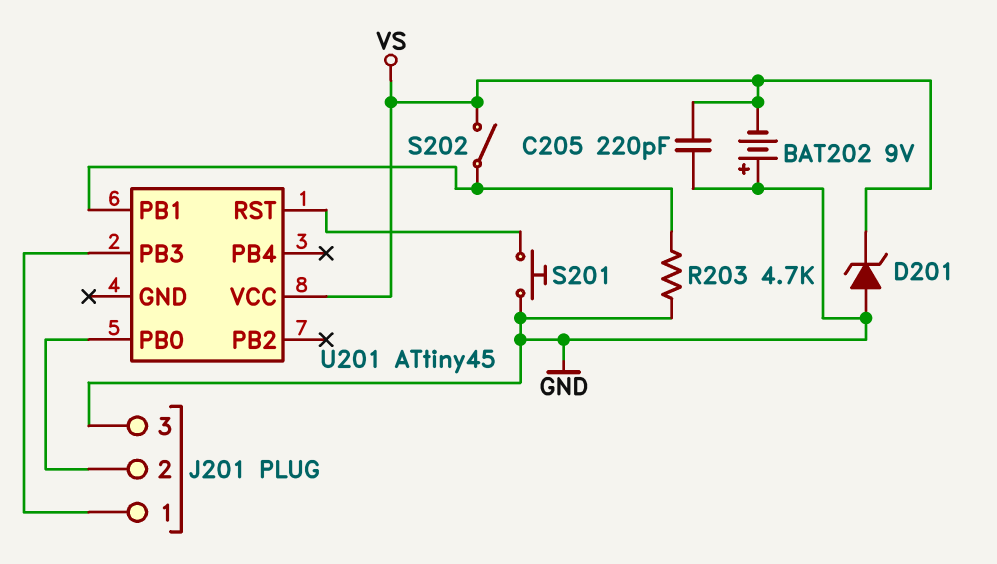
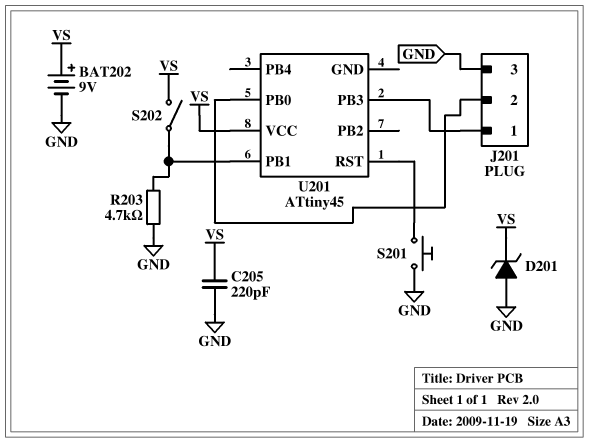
BAT202: 9V (plus GND, minus VS) -> 9V (plus VS, minus GND)

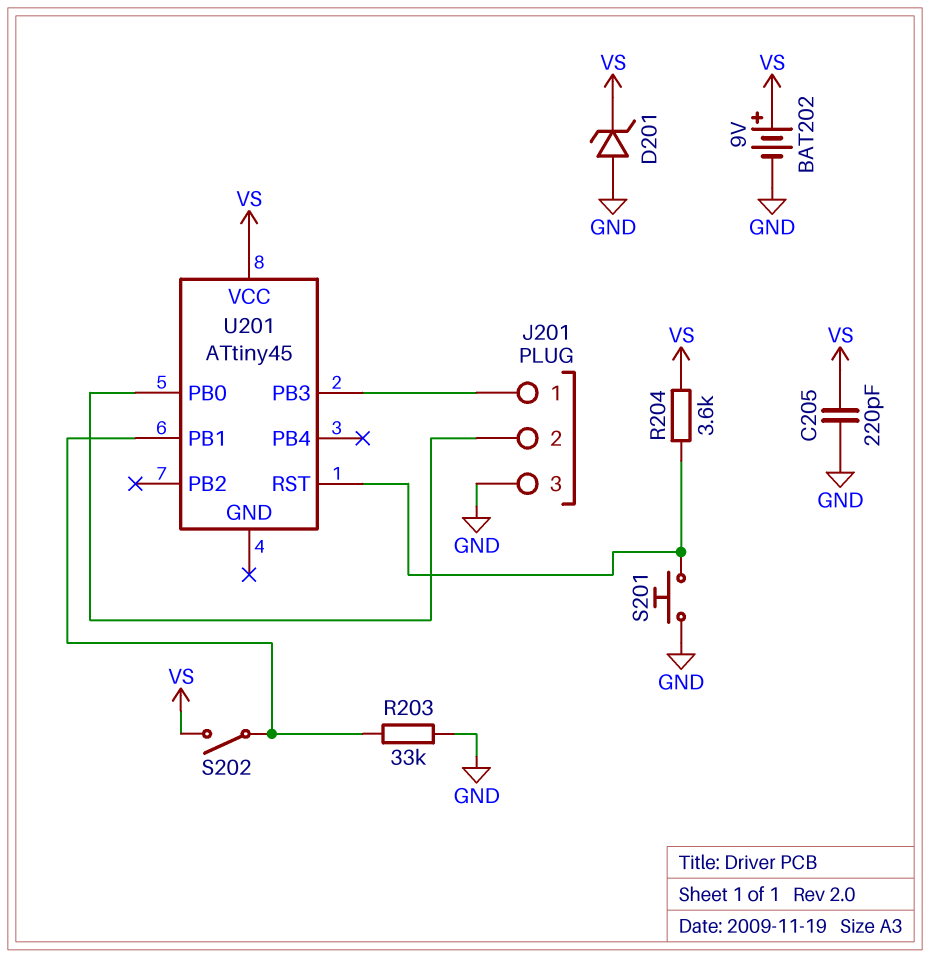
R203: 4.7k (GND, U201/PB1) -> 33k (GND, U201/PB1)
R204: none -> 3.6k (U201/RST, VS)

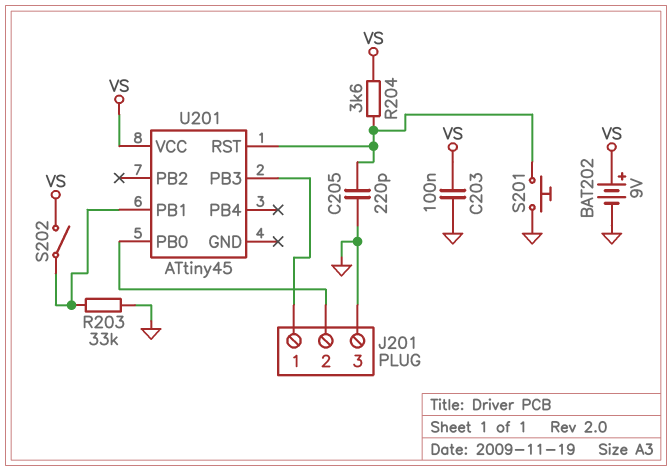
C203: none -> 100nF (GND, VS)
C205: 220pF (GND, VS) -> 220pF (GND, U201/RST)
D201: zener (A GND, K VS) -> none

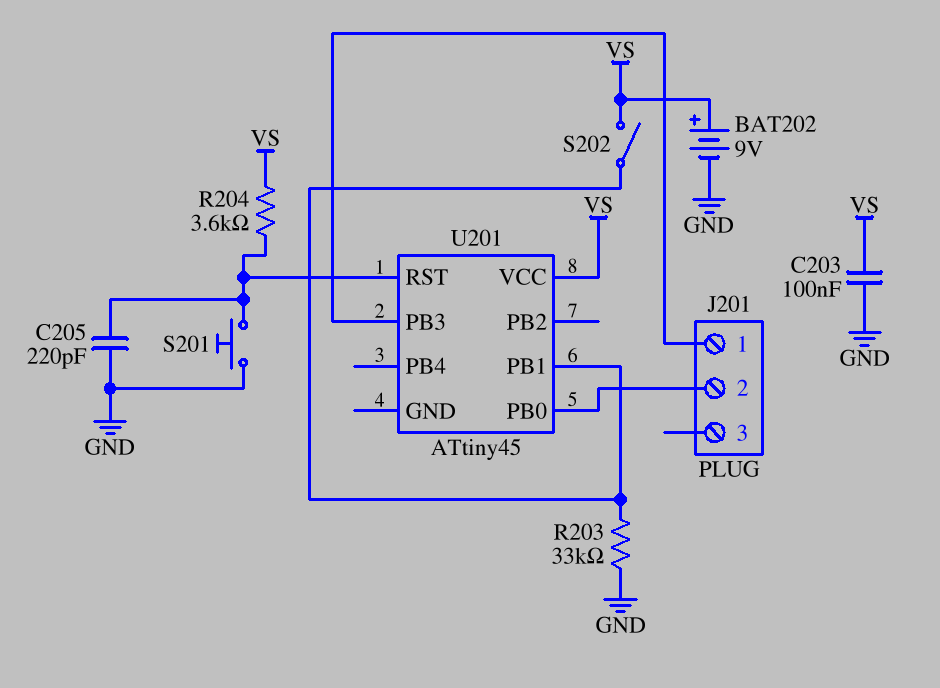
J201 pin 3: GND -> none

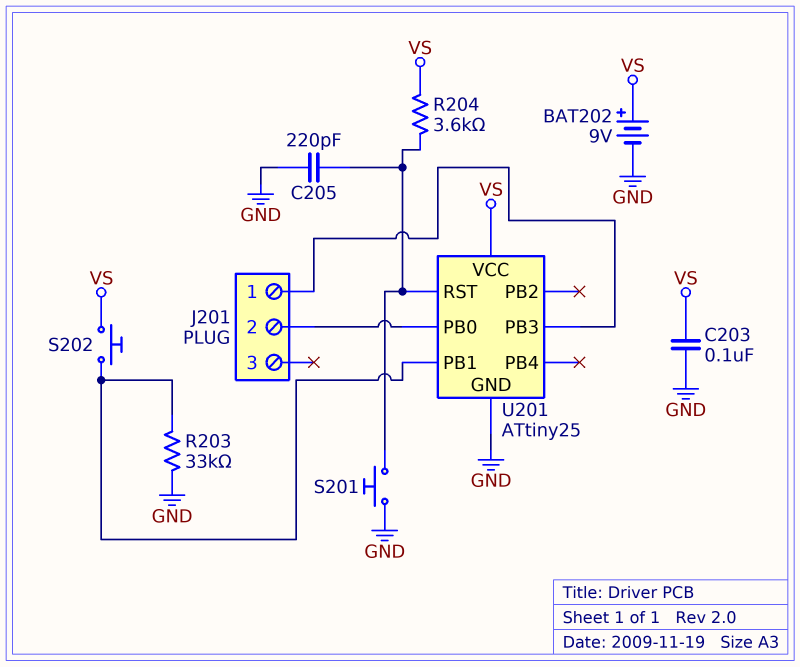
S202: switch (U201/PB1, VS) -> button (U201/PB1, VS)
U201: ATtiny45 -> ATtiny25
U201 pin GND: none -> GND

